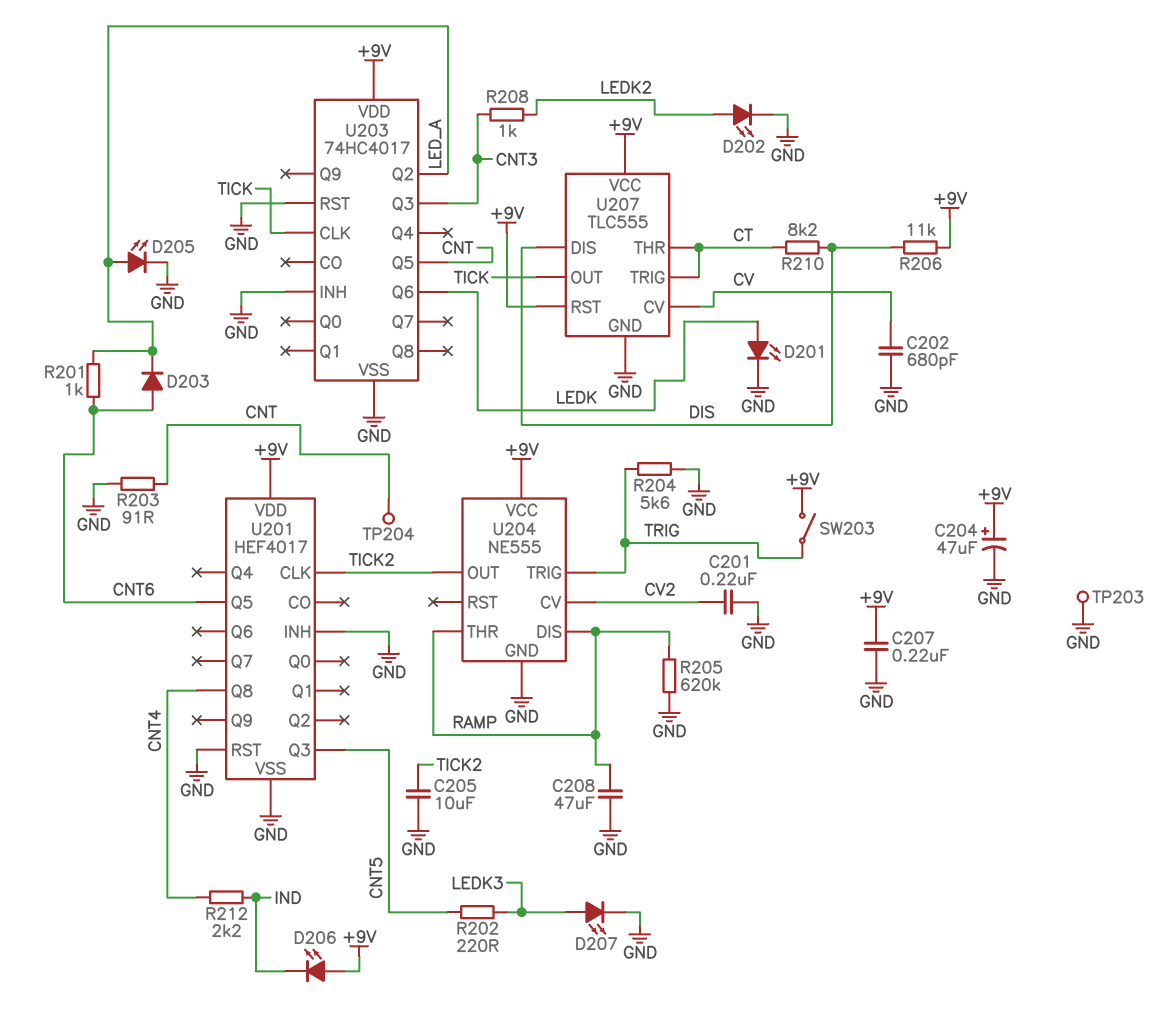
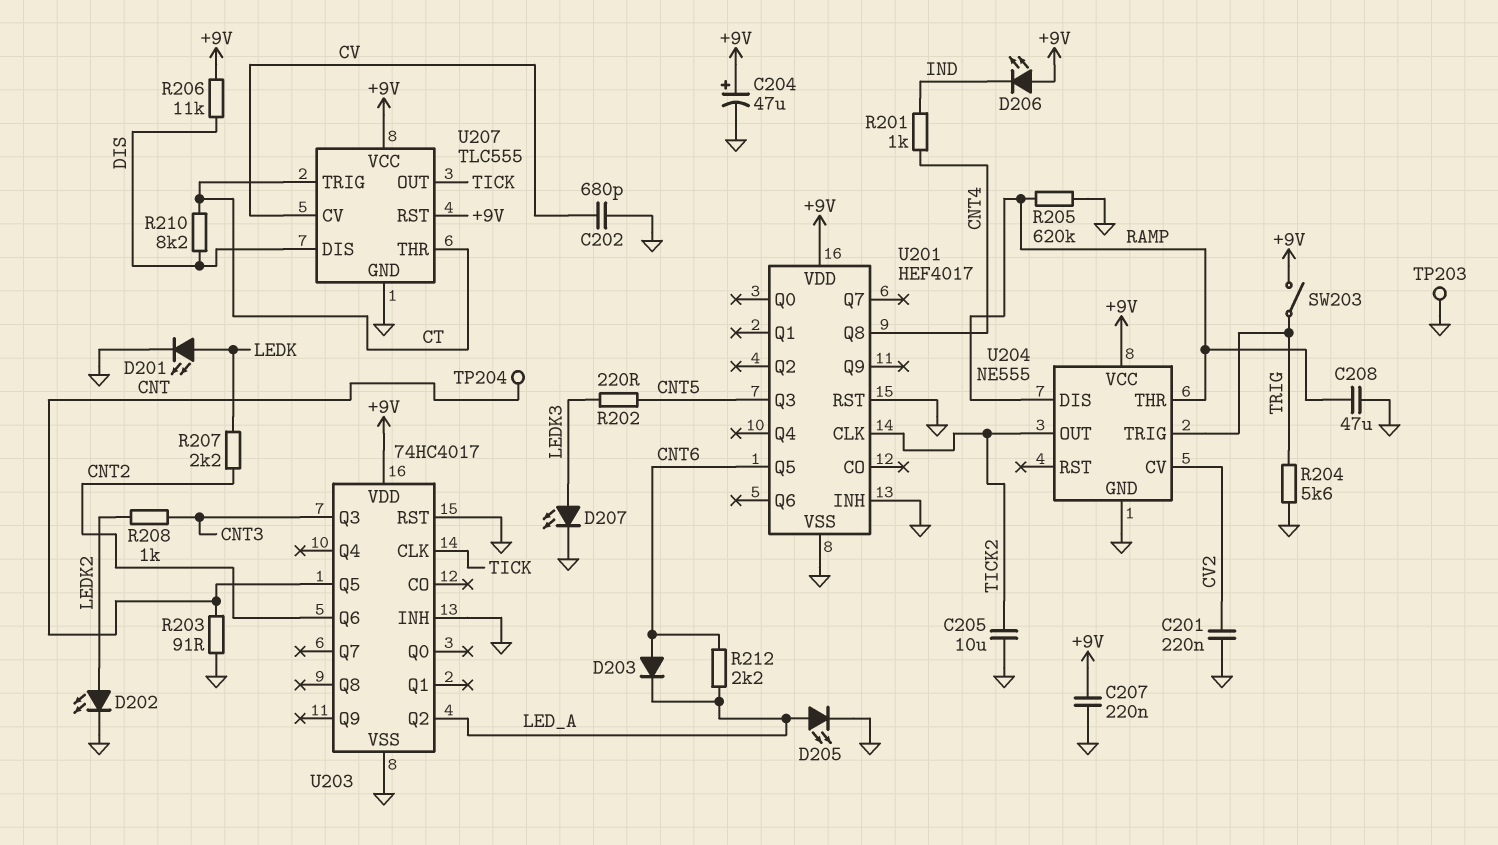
R201: 1k (CNT6, LED_A) -> 1k (CNT4, IND)
R207: none -> 2.2k (CNT2, LEDK)
R212: 2.2k (CNT4, IND) -> 2.2k (CNT6, LED_A)
U203 pin Q6: LEDK -> CNT2

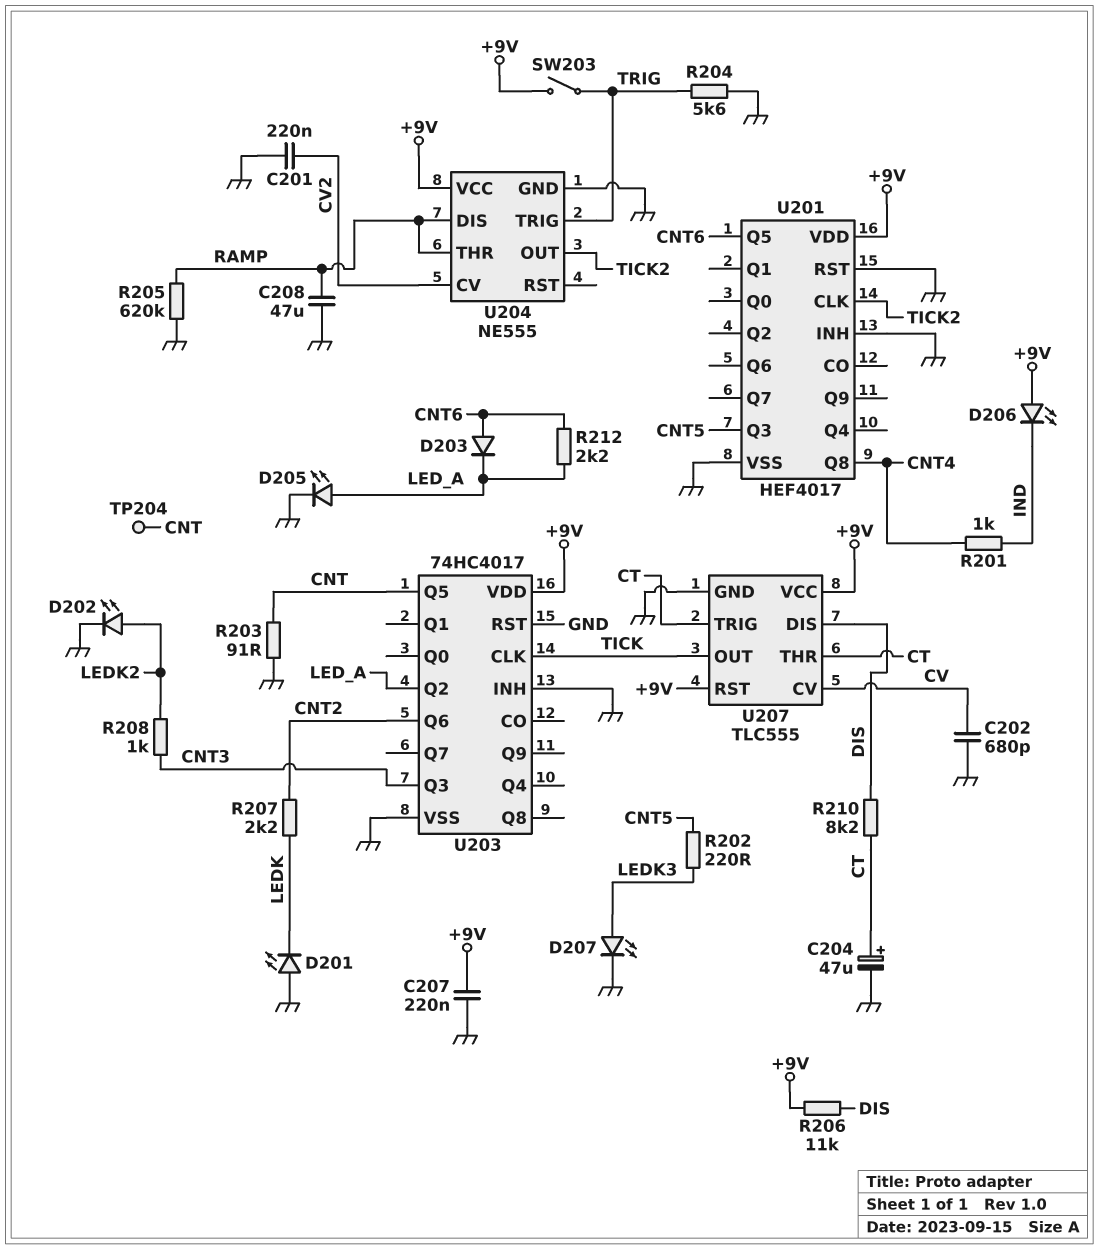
C204: 47uF (plus +9V, minus GND) -> 47uF (plus CT, minus GND)
C205: 10uF (GND, TICK2) -> none
D201: LED (A LEDK, K GND) -> LED (A GND, K LEDK)
TP203: test point (GND) -> none

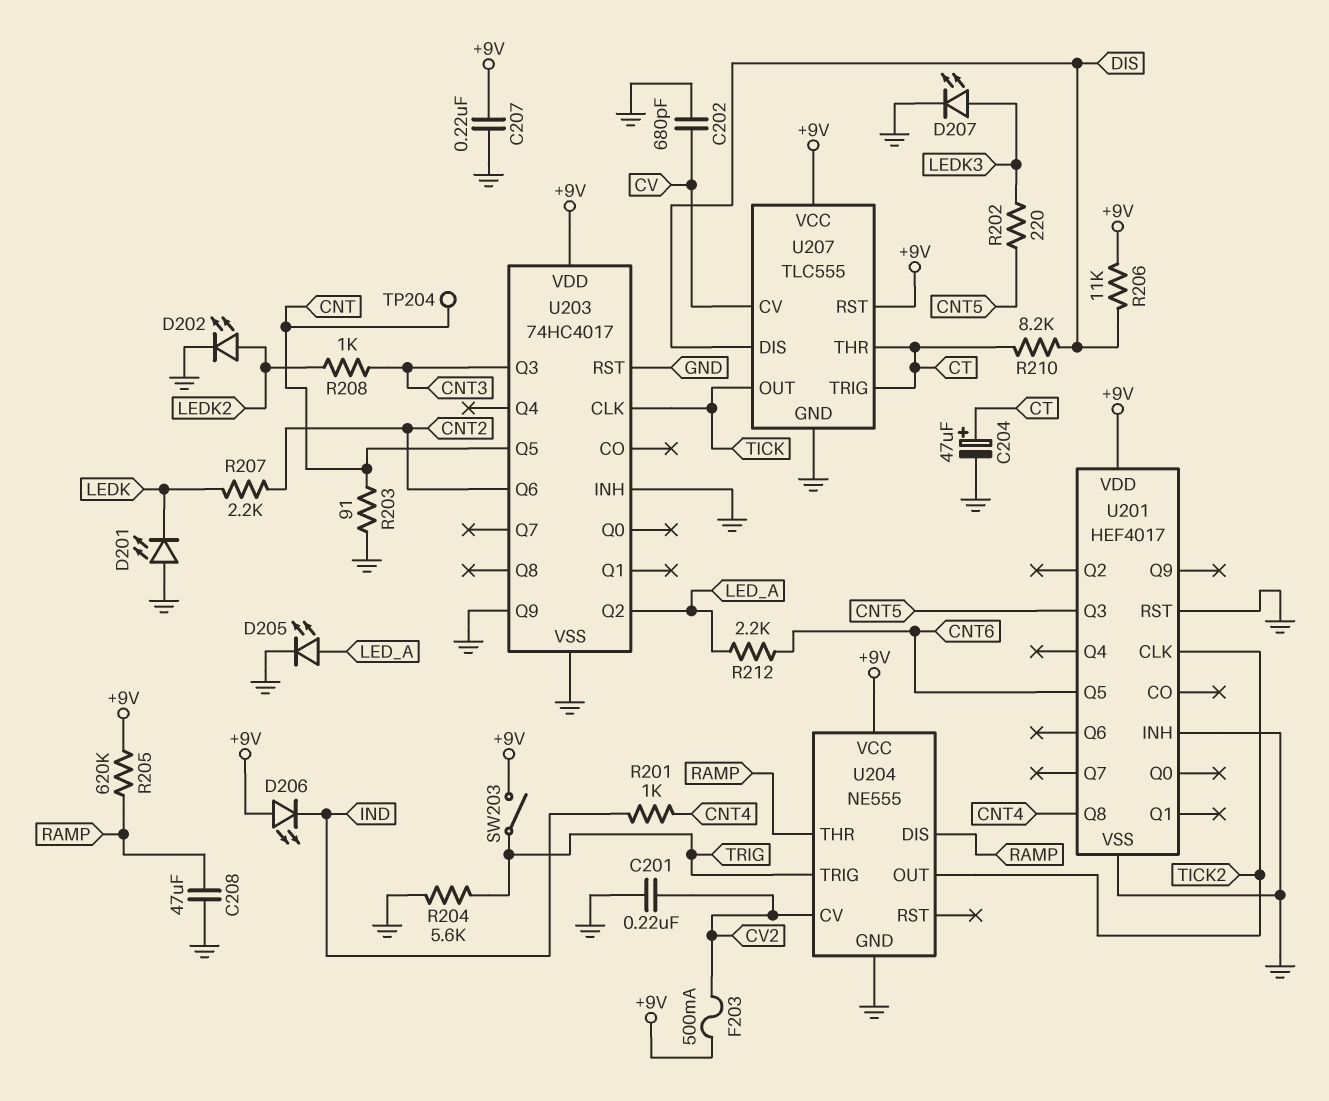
D203: diode (A CNT6, K LED_A) -> none
F203: none -> 500mA (+9V, CV2)
R205: 620k (GND, RAMP) -> 620k (+9V, RAMP)
U203 pin Q9: none -> GND

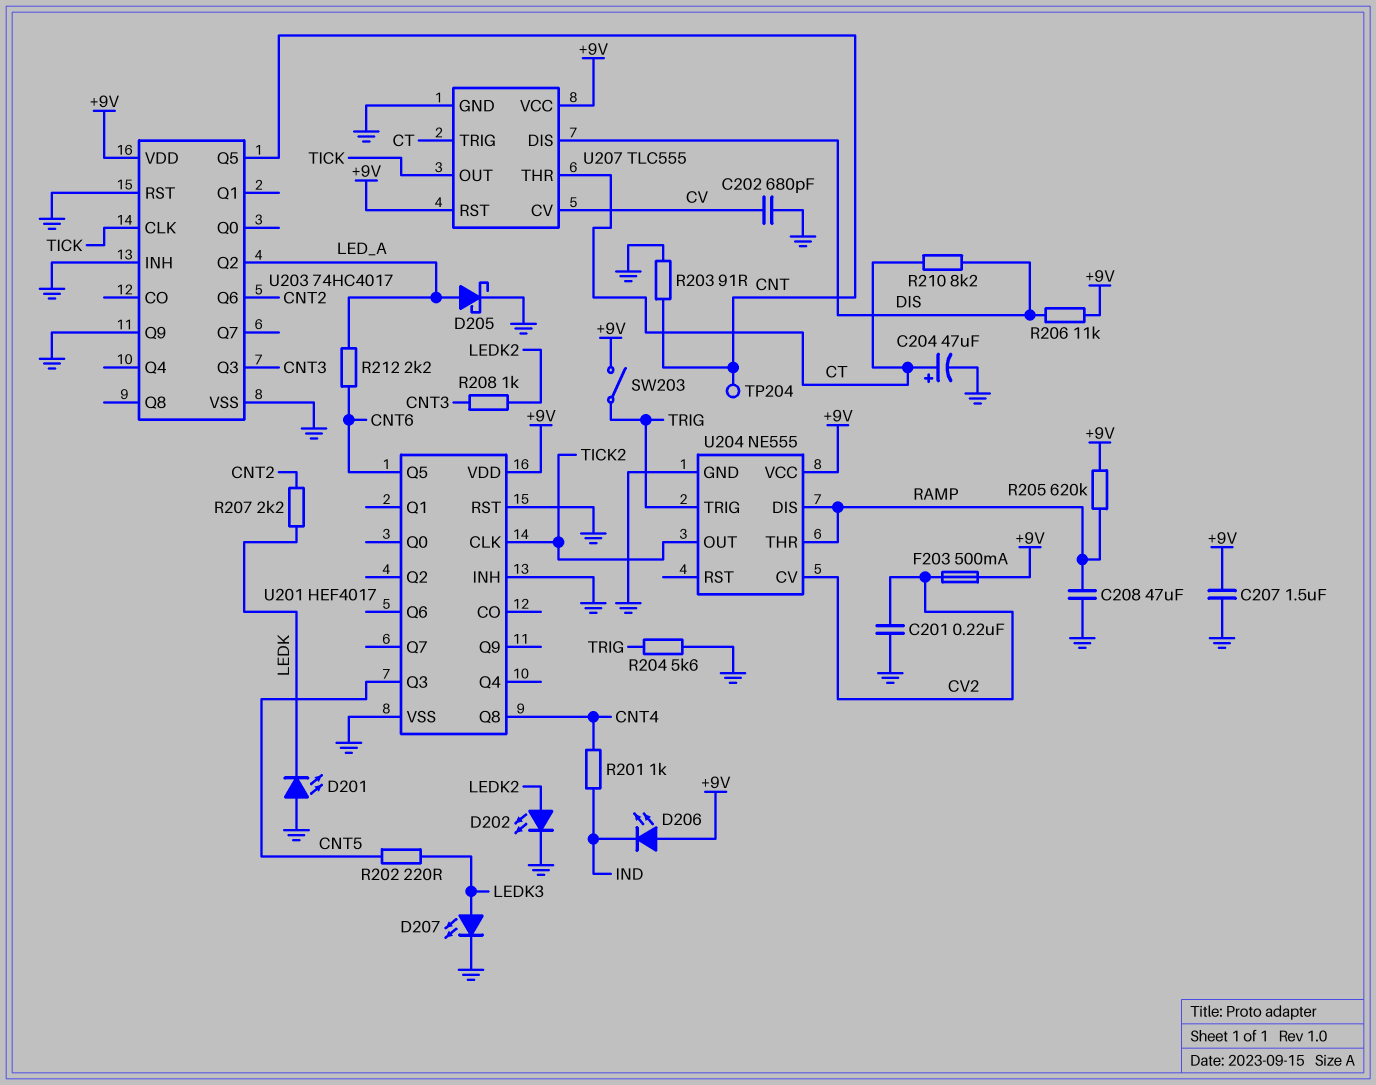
C207: 220nF (+9V, GND) -> 1.5uF (+9V, GND)
D205: LED (A LED_A, K GND) -> schottky (A LED_A, K GND)

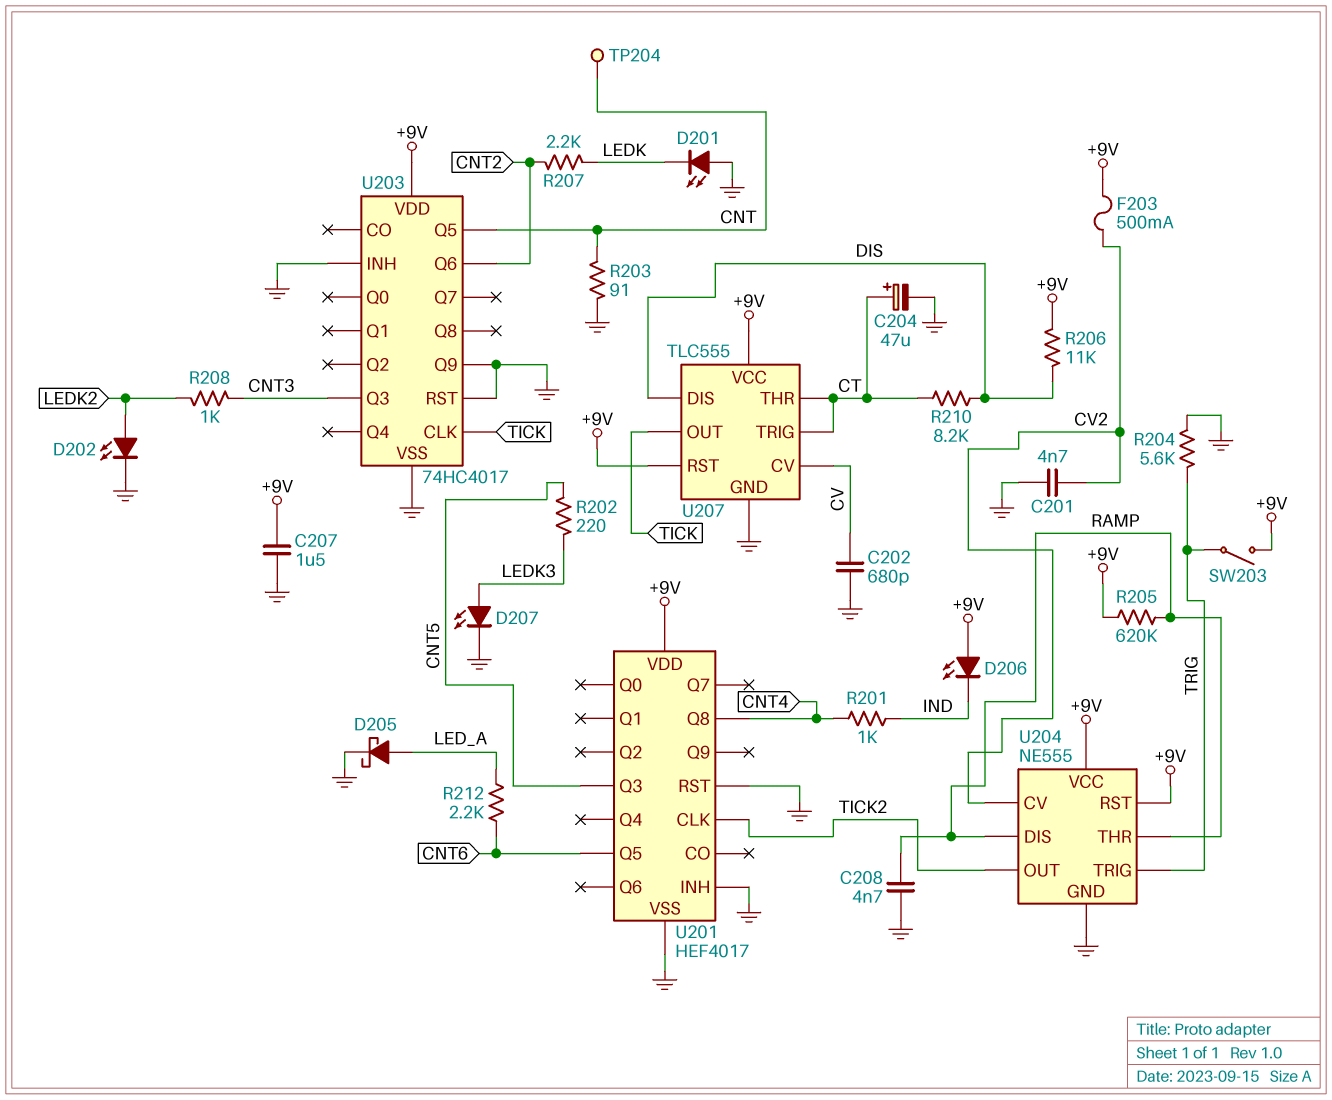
C201: 220nF (CV2, GND) -> 4.7nF (CV2, GND)
C208: 47uF (GND, RAMP) -> 4.7nF (GND, RAMP)
U203 pin Q2: LED_A -> none
U204 pin RST: none -> +9V

